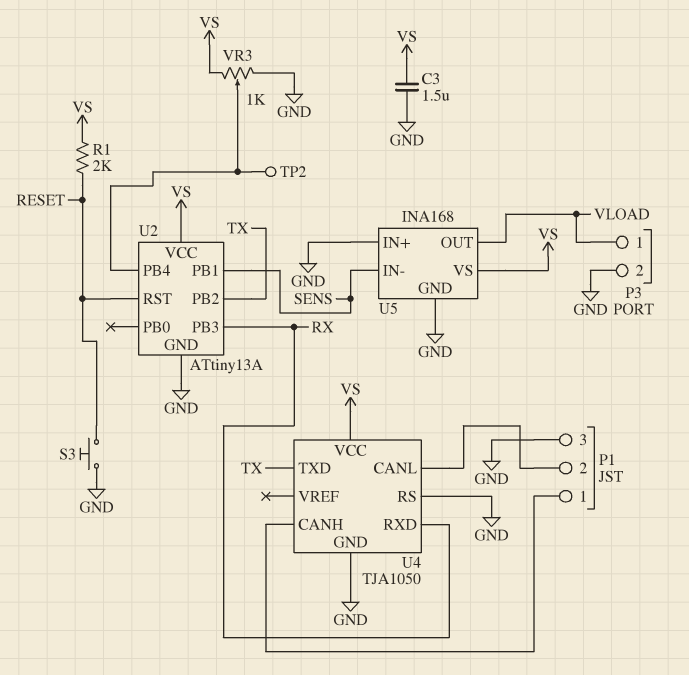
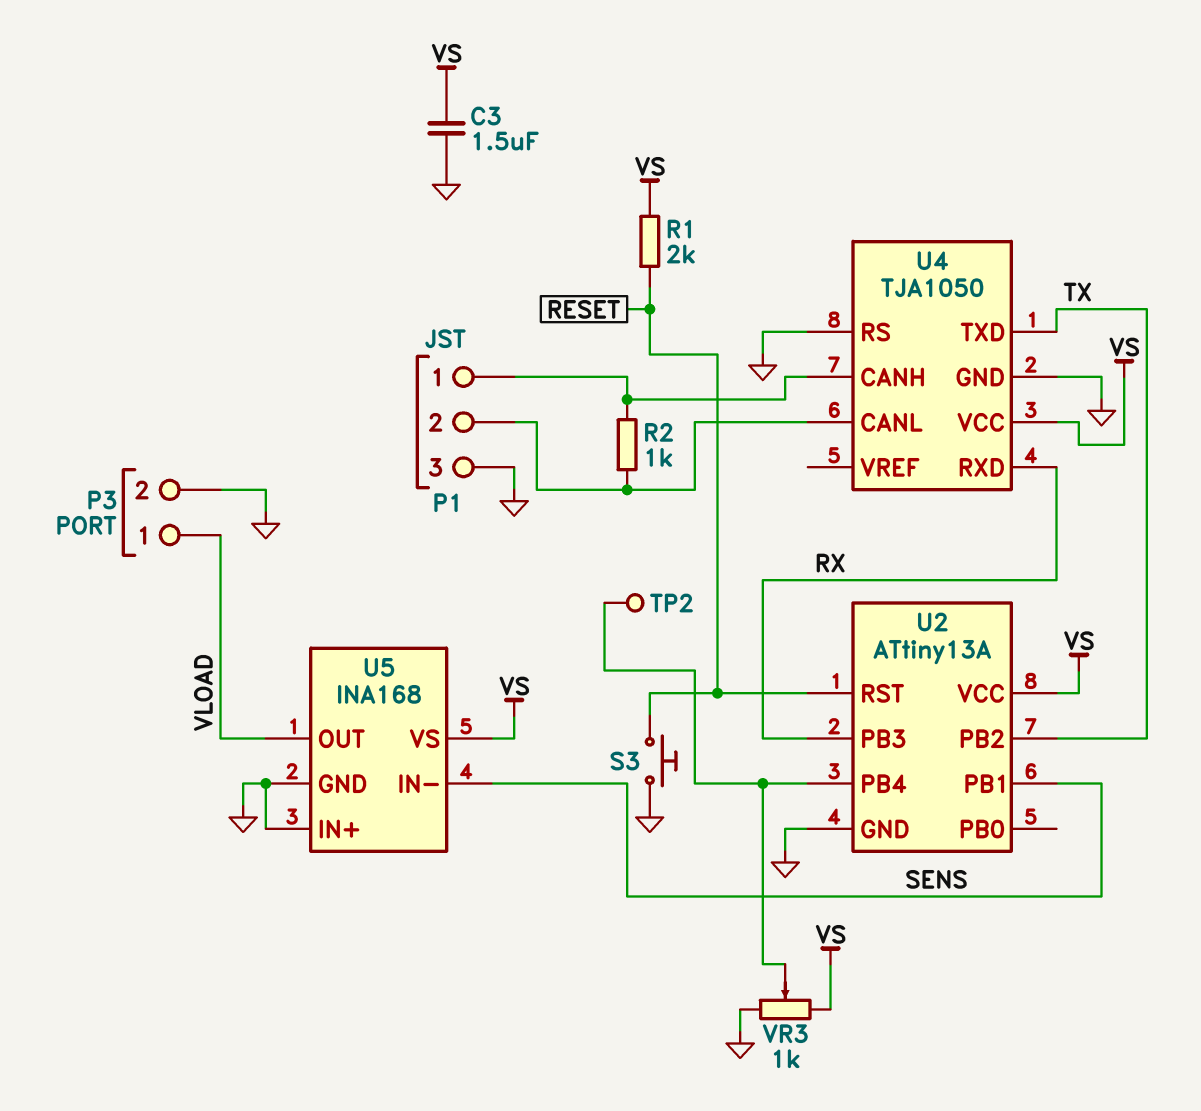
R2: none -> 1k (P1/1, P1/2)

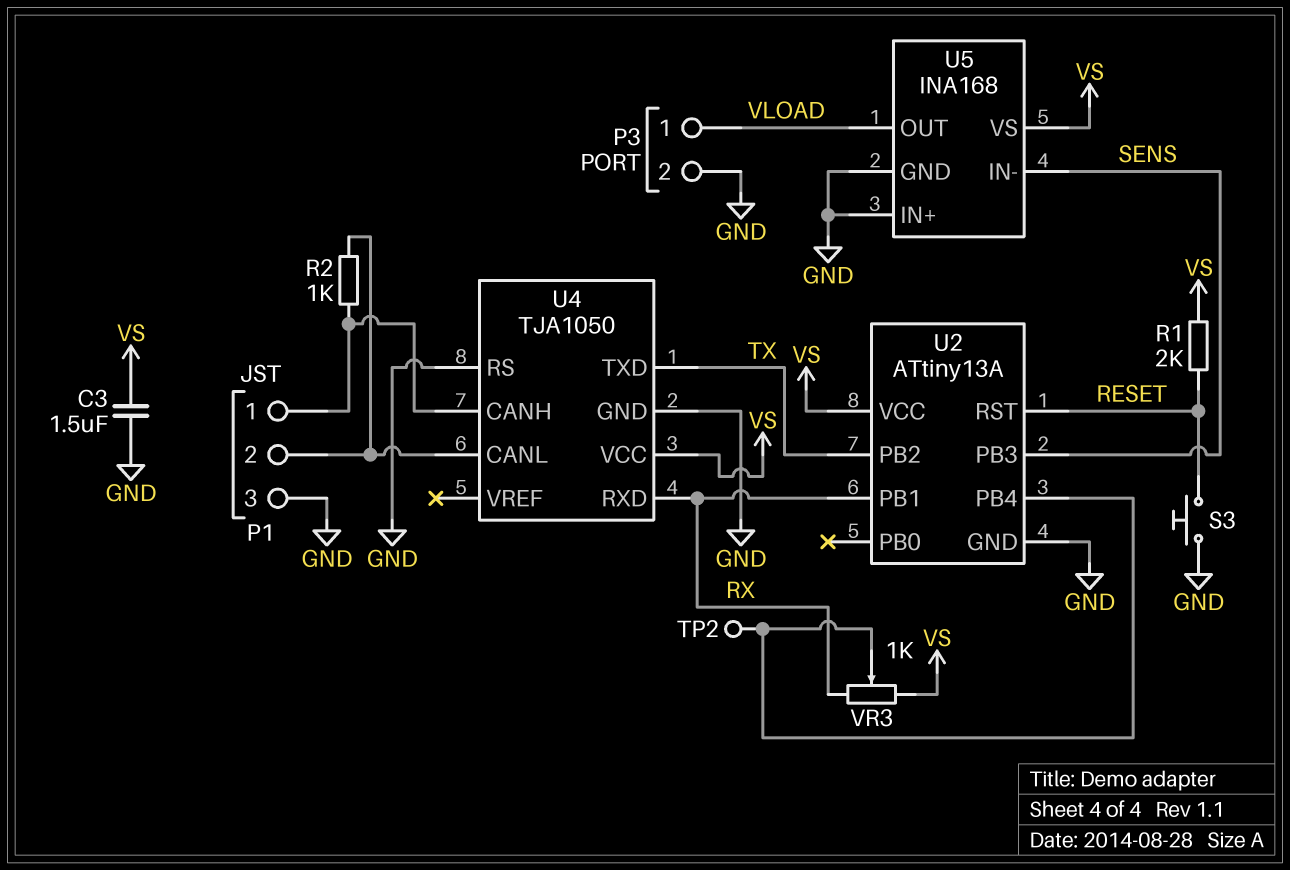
U2 pin PB1: SENS -> RX
U2 pin PB3: RX -> SENS
VR3: 1k (GND, VS, wiper U2/PB4) -> 1k (RX, VS, wiper U2/PB4)

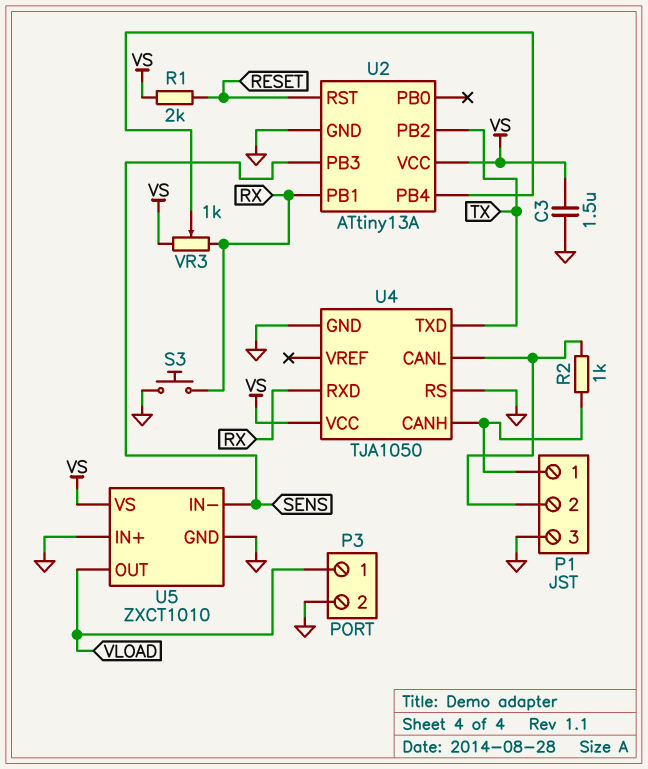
S3: button (GND, RESET) -> button (GND, RX)
TP2: test point (U2/PB4) -> none
U5: INA168 -> ZXCT1010

